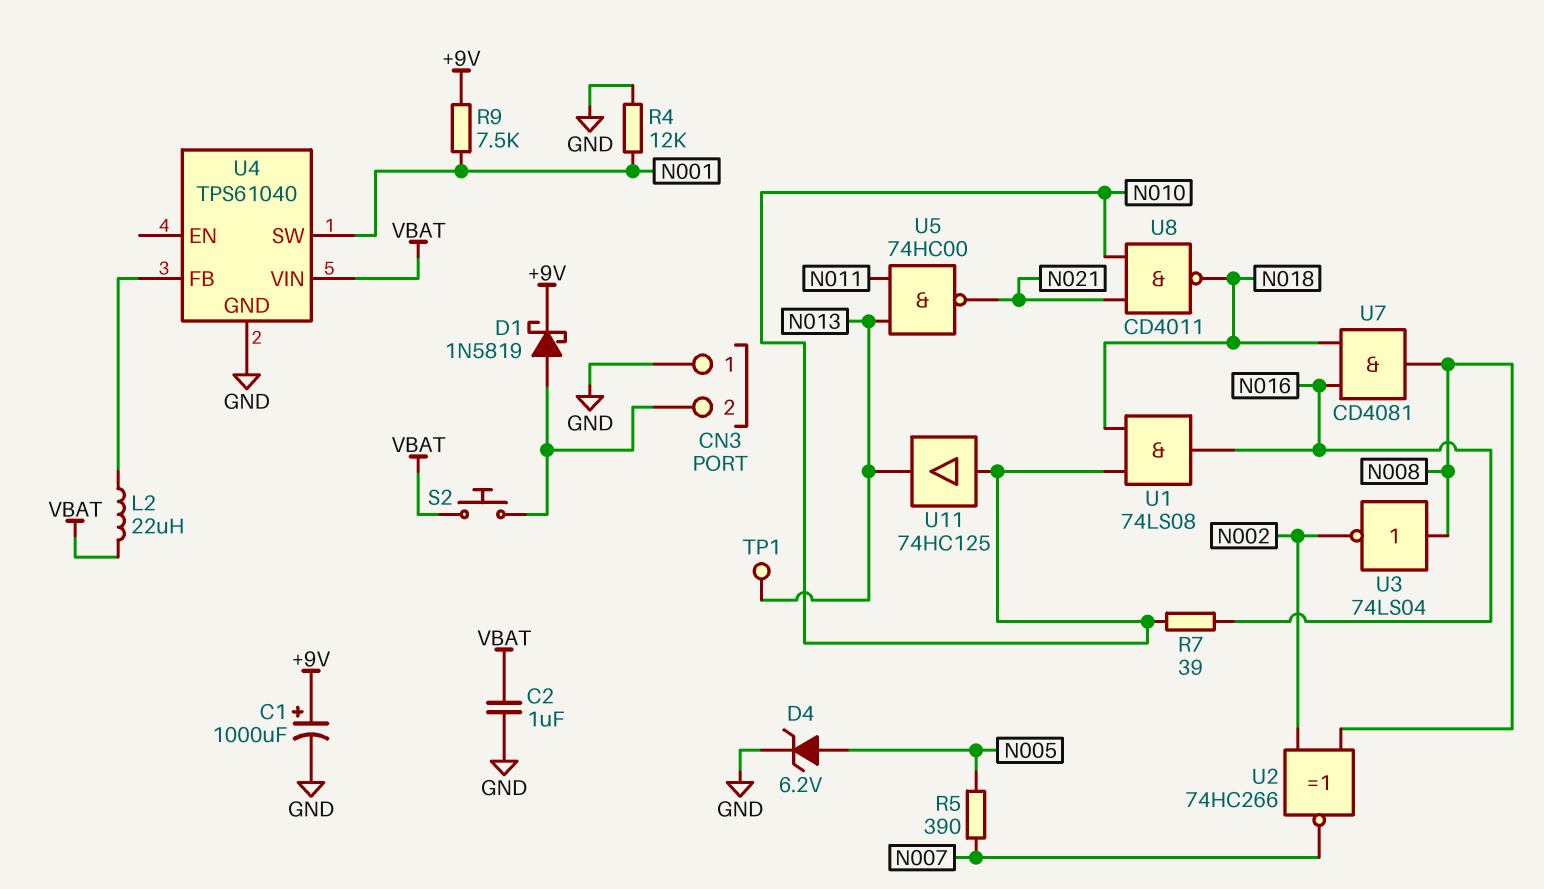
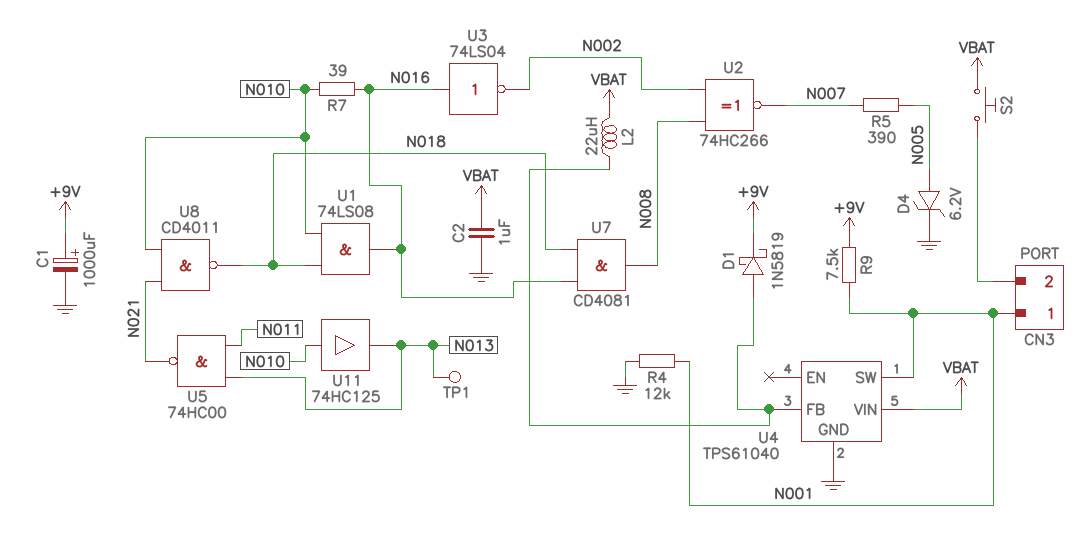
CN3 pin 1: GND -> N001
D1: schottky 1N5819 (A CN3/2, K +9V) -> schottky 1N5819 (A U4/FB, K +9V)
U3: NOT 74LS04 (in N008, out N002) -> NOT 74LS04 (in N016, out N002)

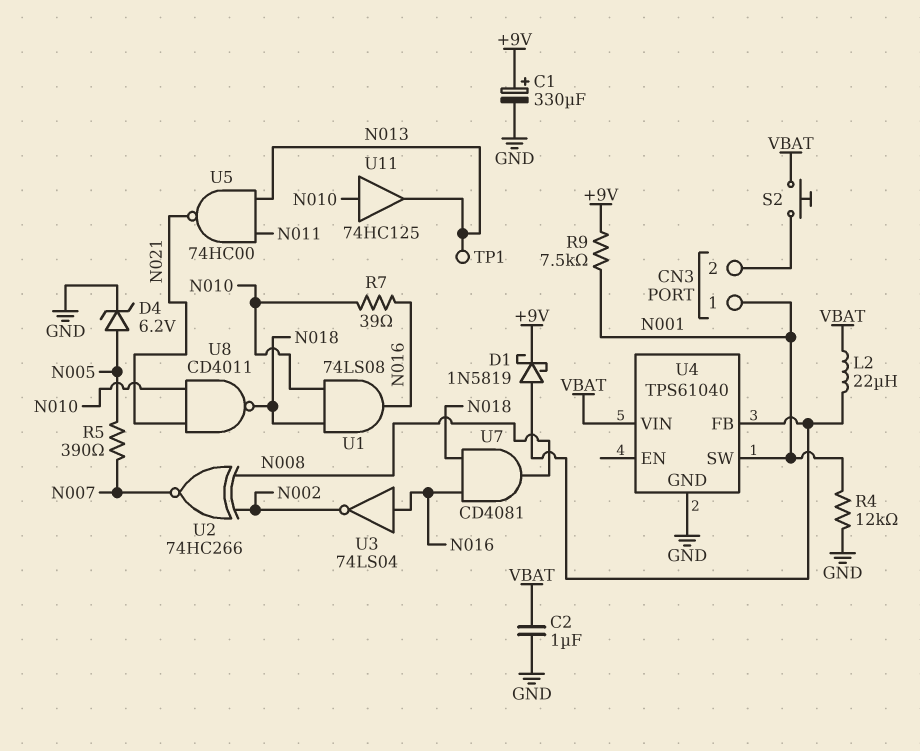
C1: 1000uF (plus +9V, minus GND) -> 330uF (plus +9V, minus GND)

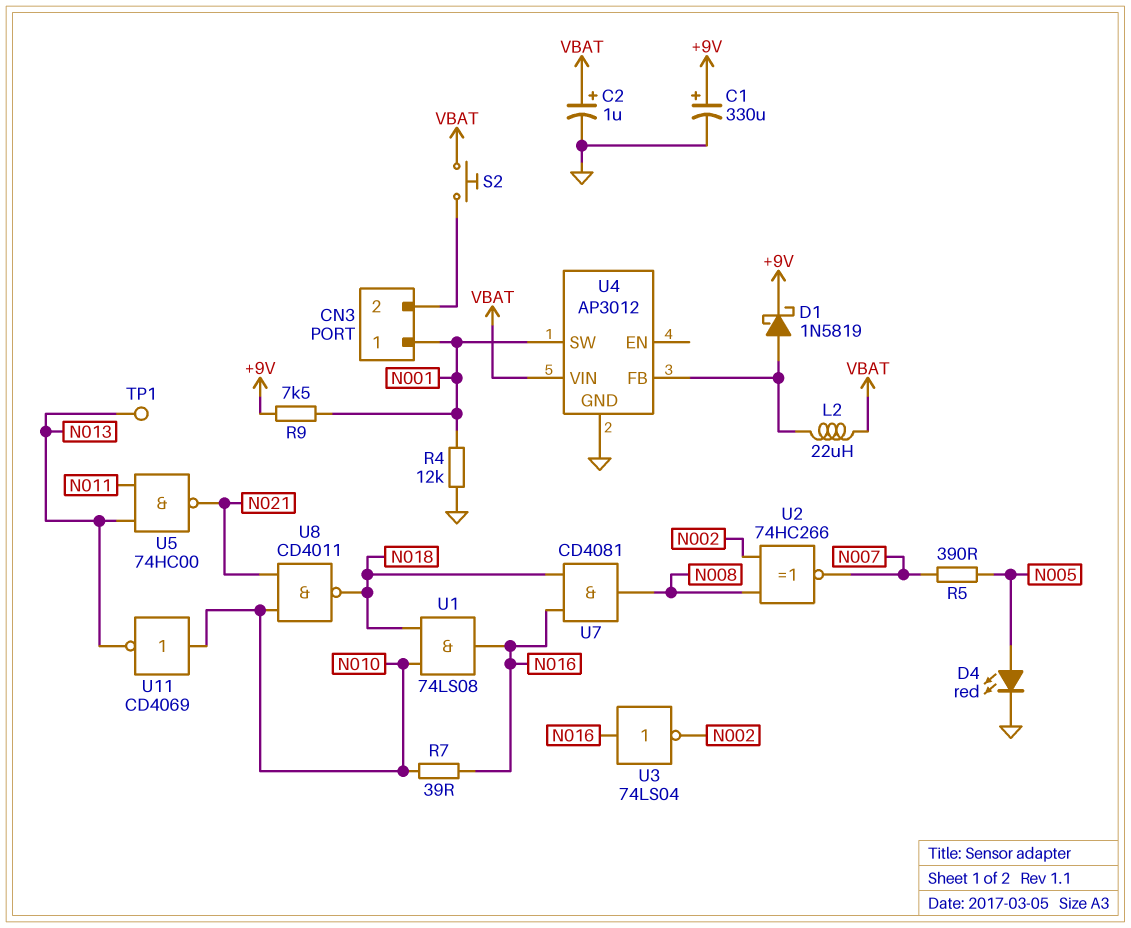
C2: 1uF (GND, VBAT) -> 1uF (plus VBAT, minus GND)
D4: zener 6.2V (A N005, K GND) -> LED red (A N005, K GND)
U4: TPS61040 -> AP3012
U11: buffer 74HC125 (in N010, out N013) -> NOT CD4069 (in N010, out N013)

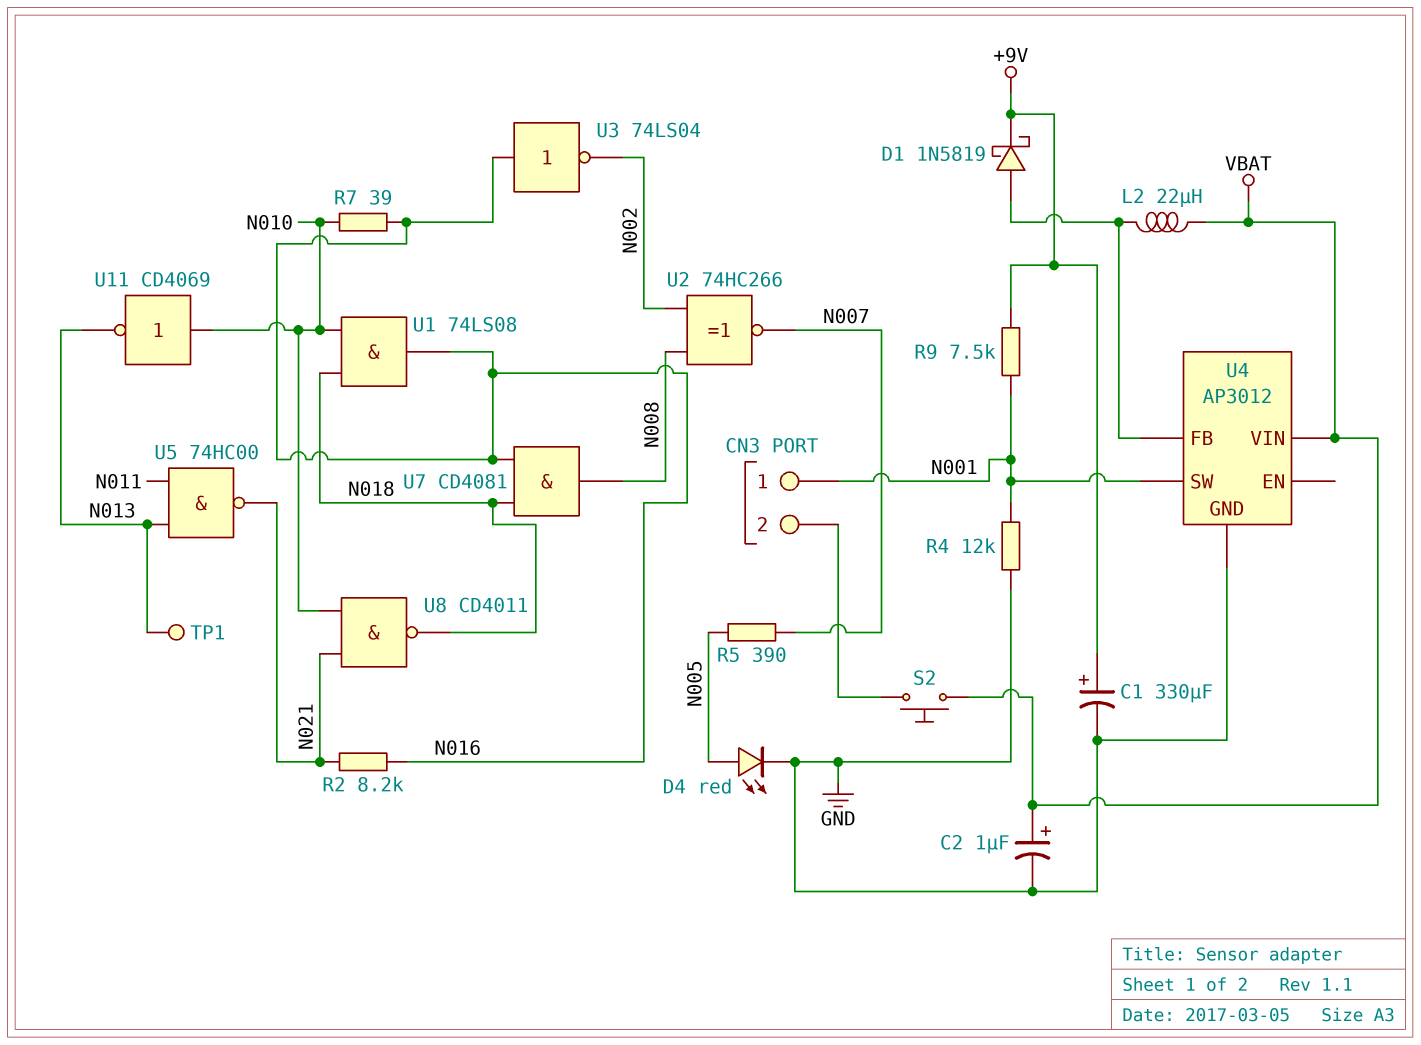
R2: none -> 8.2k (N016, N021)

